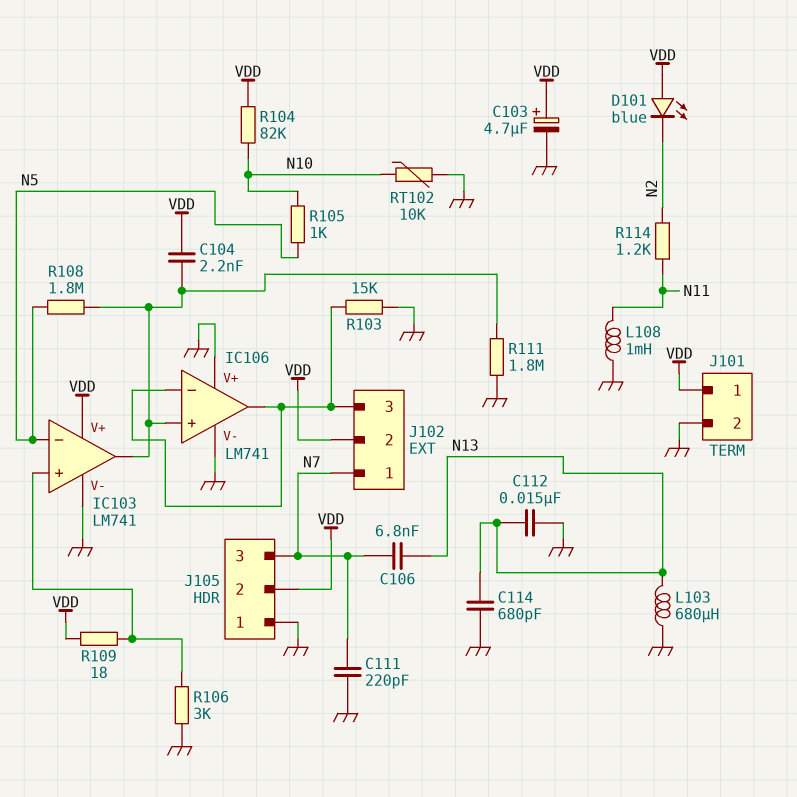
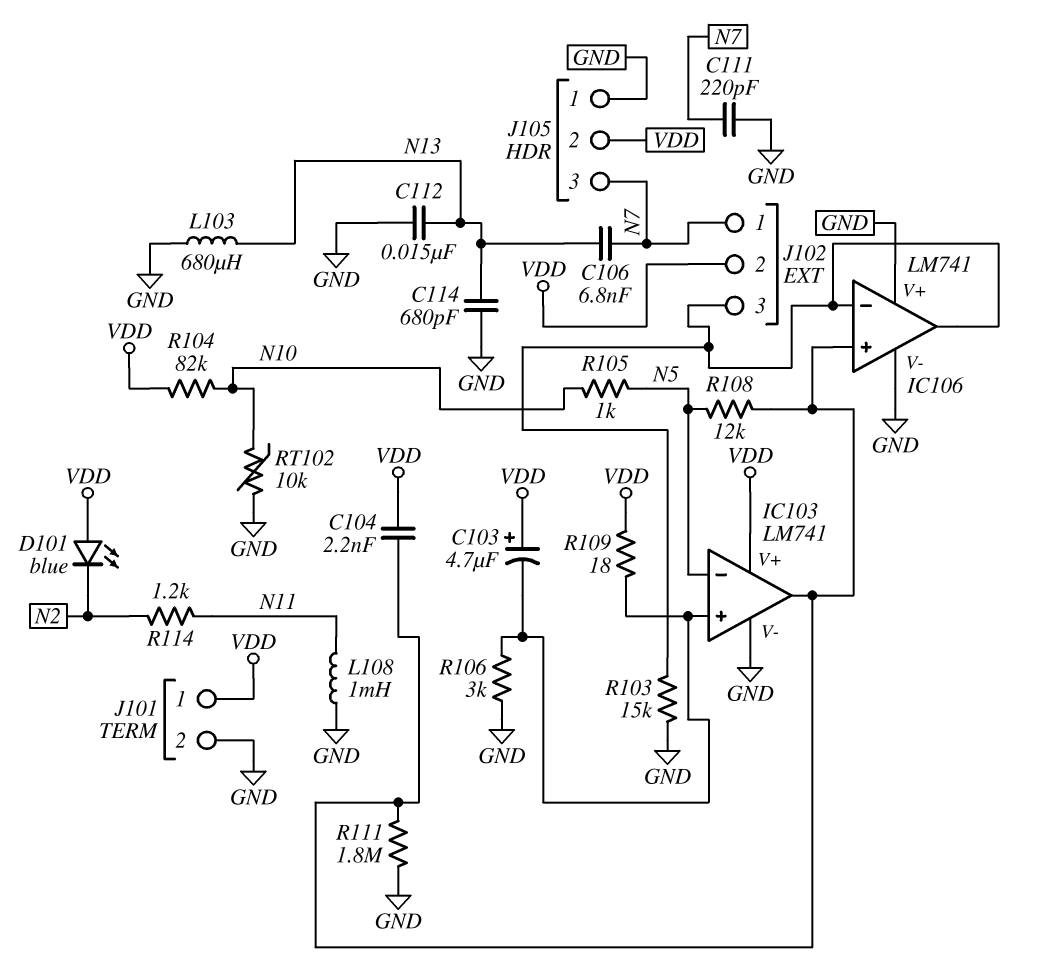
C103: 4.7uF (plus VDD, minus GND) -> 4.7uF (plus VDD, minus IC103/in+)
R108: 1.8M (IC103/out, N5) -> 12k (IC103/out, N5)

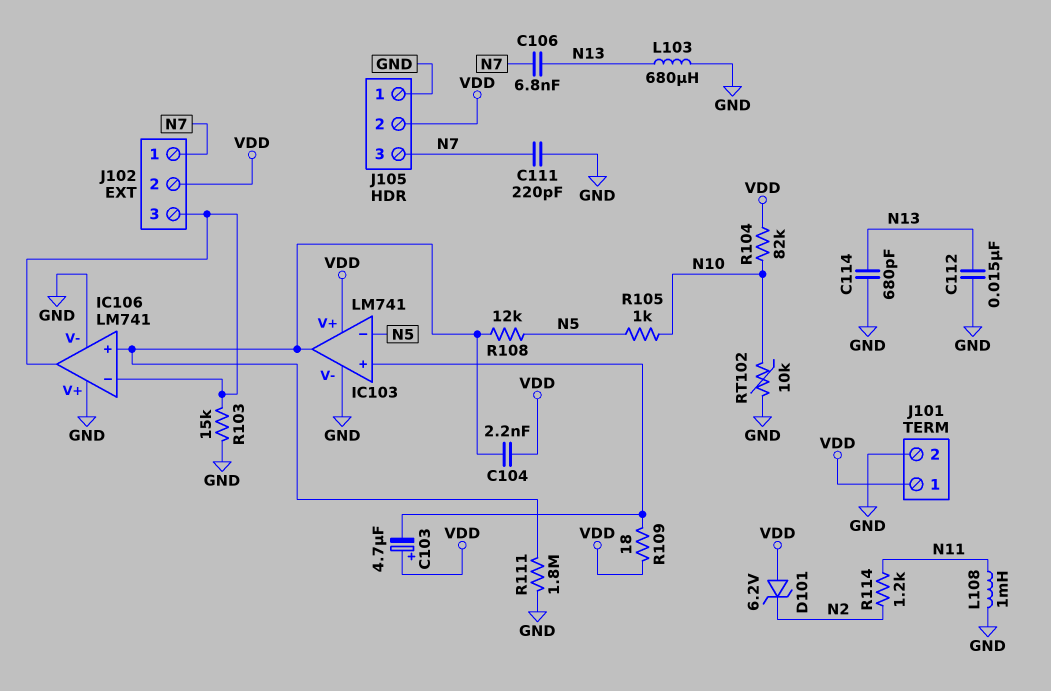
D101: LED blue (A VDD, K N2) -> zener 6.2V (A VDD, K N2)
R106: 3k (GND, IC103/in+) -> none

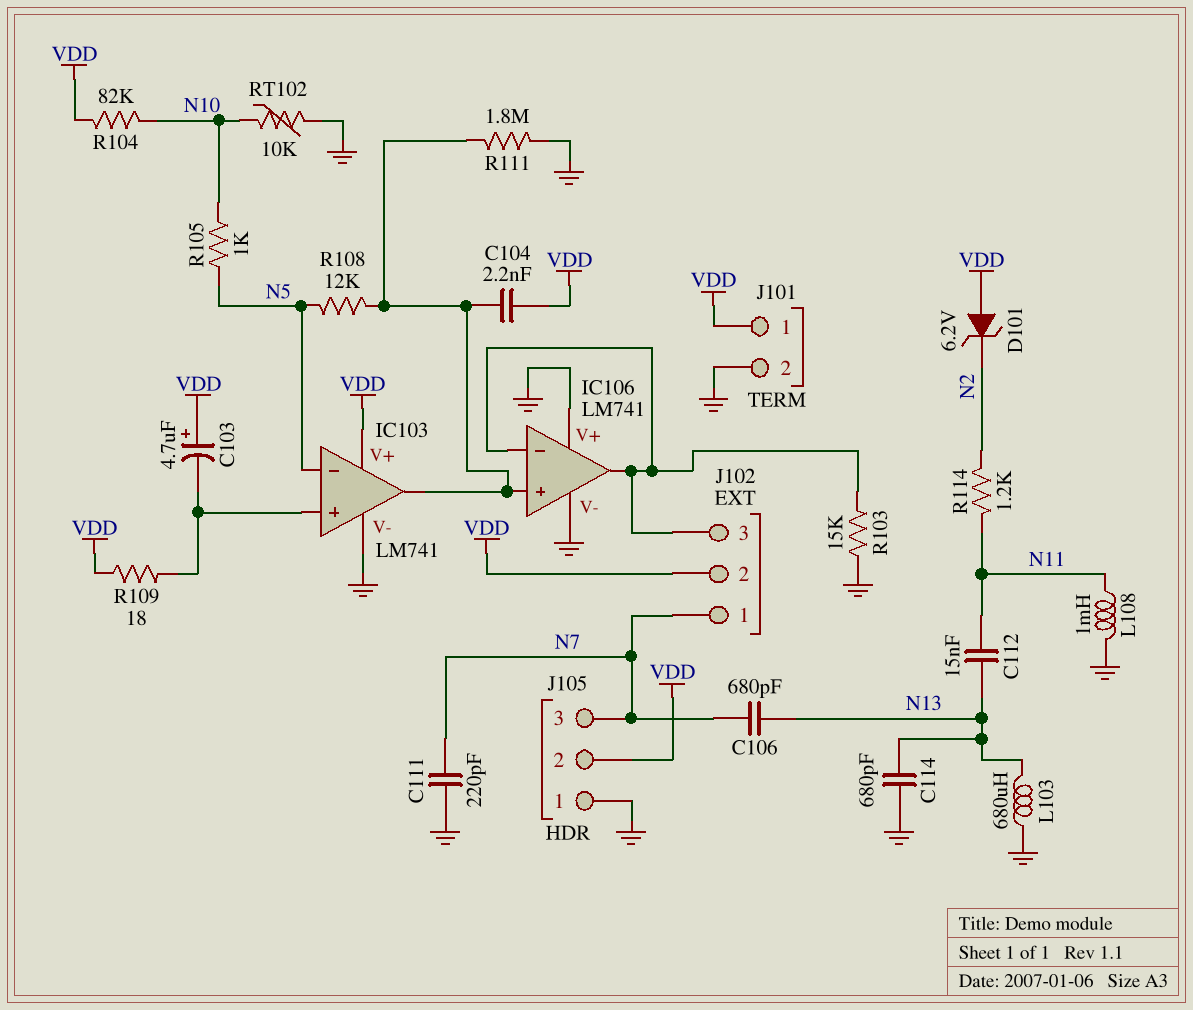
C106: 6.8nF (N7, N13) -> 680pF (N7, N13)
C112: 15nF (GND, N13) -> 15nF (N11, N13)

